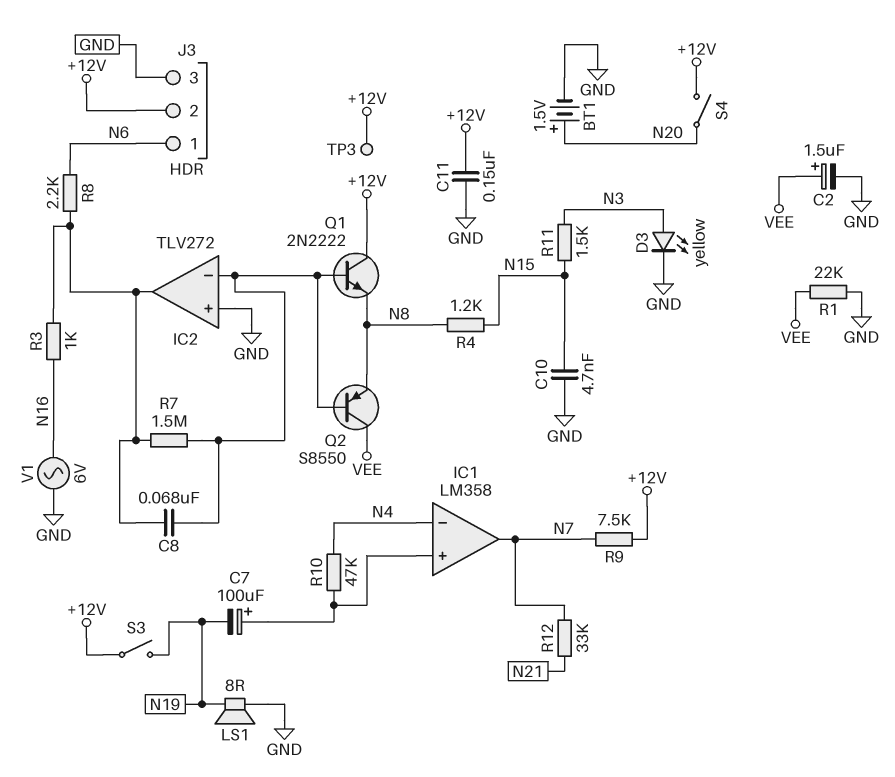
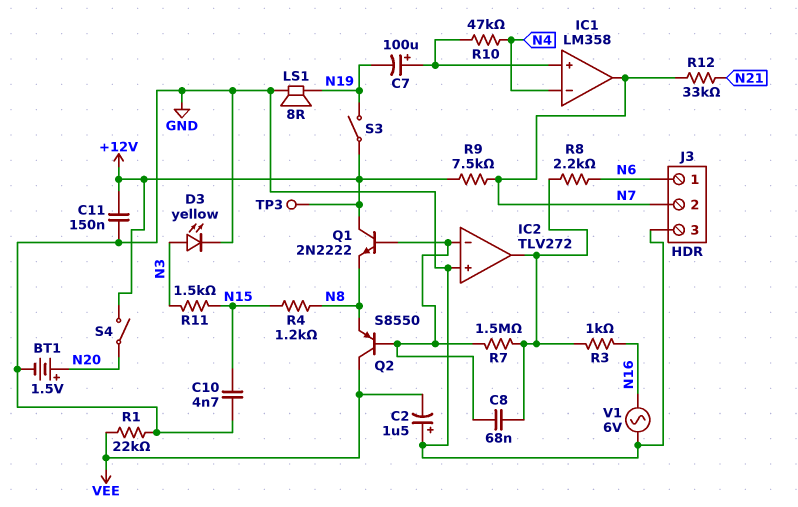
C2: 1.5uF (plus VEE, minus GND) -> 1.5uF (plus GND, minus VEE)
J3 pin 2: +12V -> N7

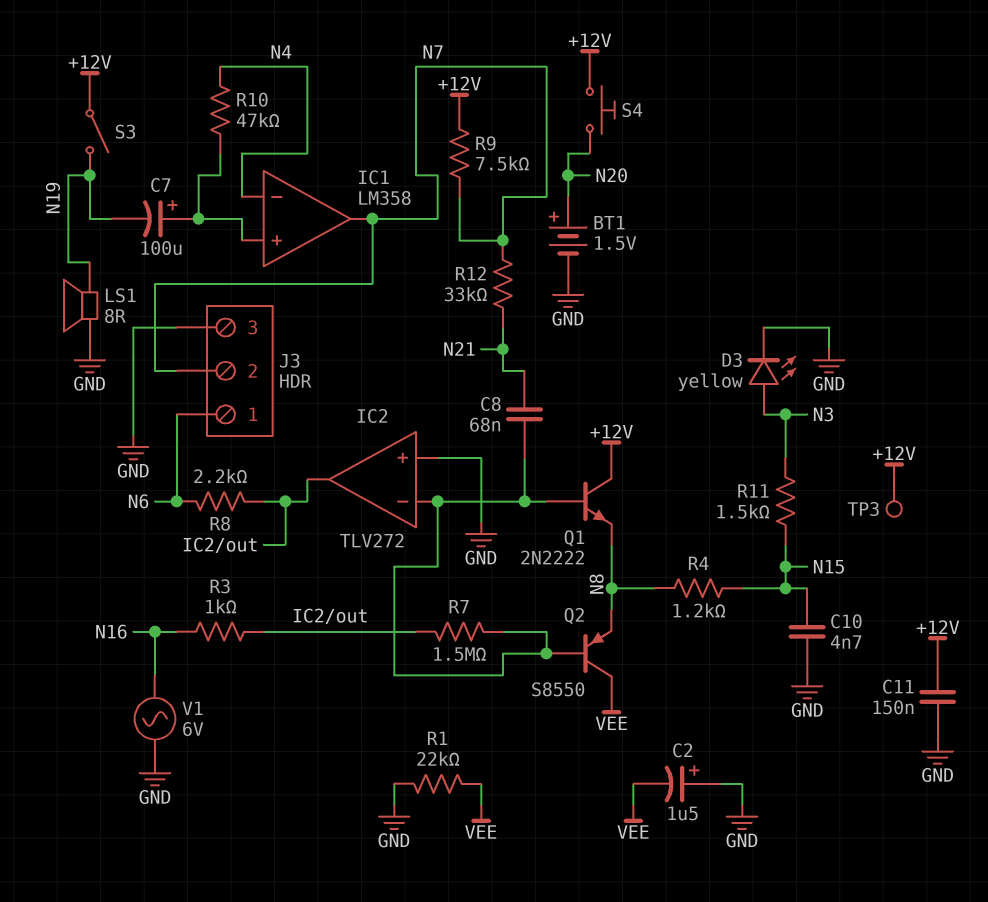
C8: 68nF (IC2/in-, IC2/out) -> 68nF (IC2/in-, N21)
S4: switch (+12V, N20) -> button (+12V, N20)

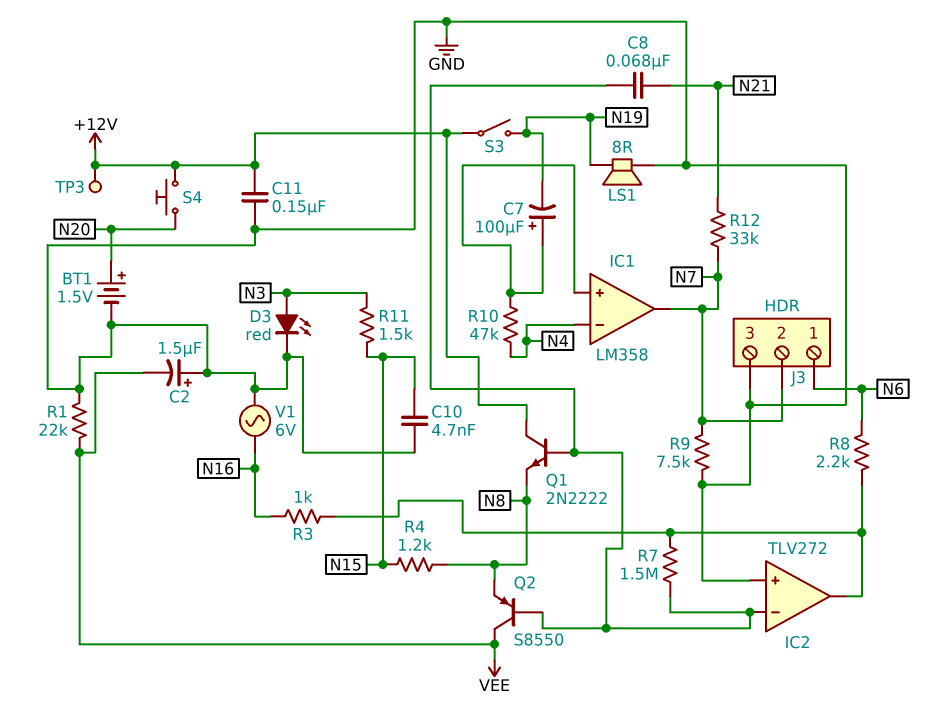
D3: LED yellow (A N3, K GND) -> LED red (A N3, K GND)
R9: 7.5k (+12V, N7) -> 7.5k (GND, N7)

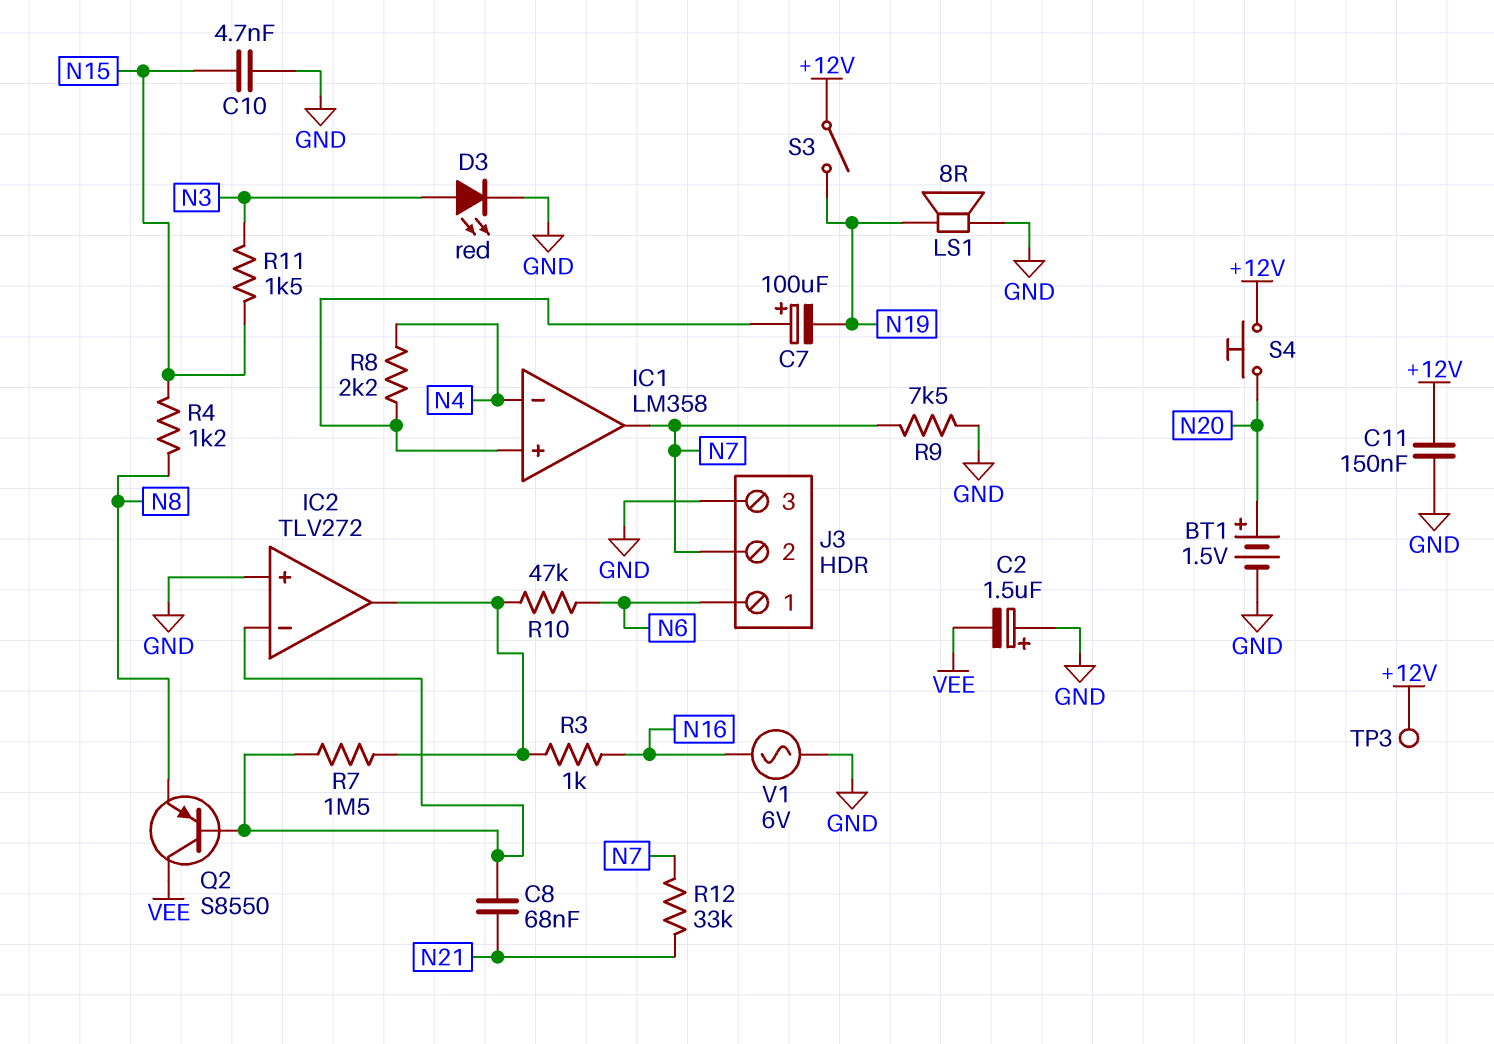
Q1: NPN 2N2222 (B IC2/in-, C +12V, E N8) -> none
R1: 22k (GND, VEE) -> none
R8: 2.2k (IC2/out, N6) -> 2.2k (IC1/in+, N4)
R10: 47k (IC1/in+, N4) -> 47k (IC2/out, N6)

